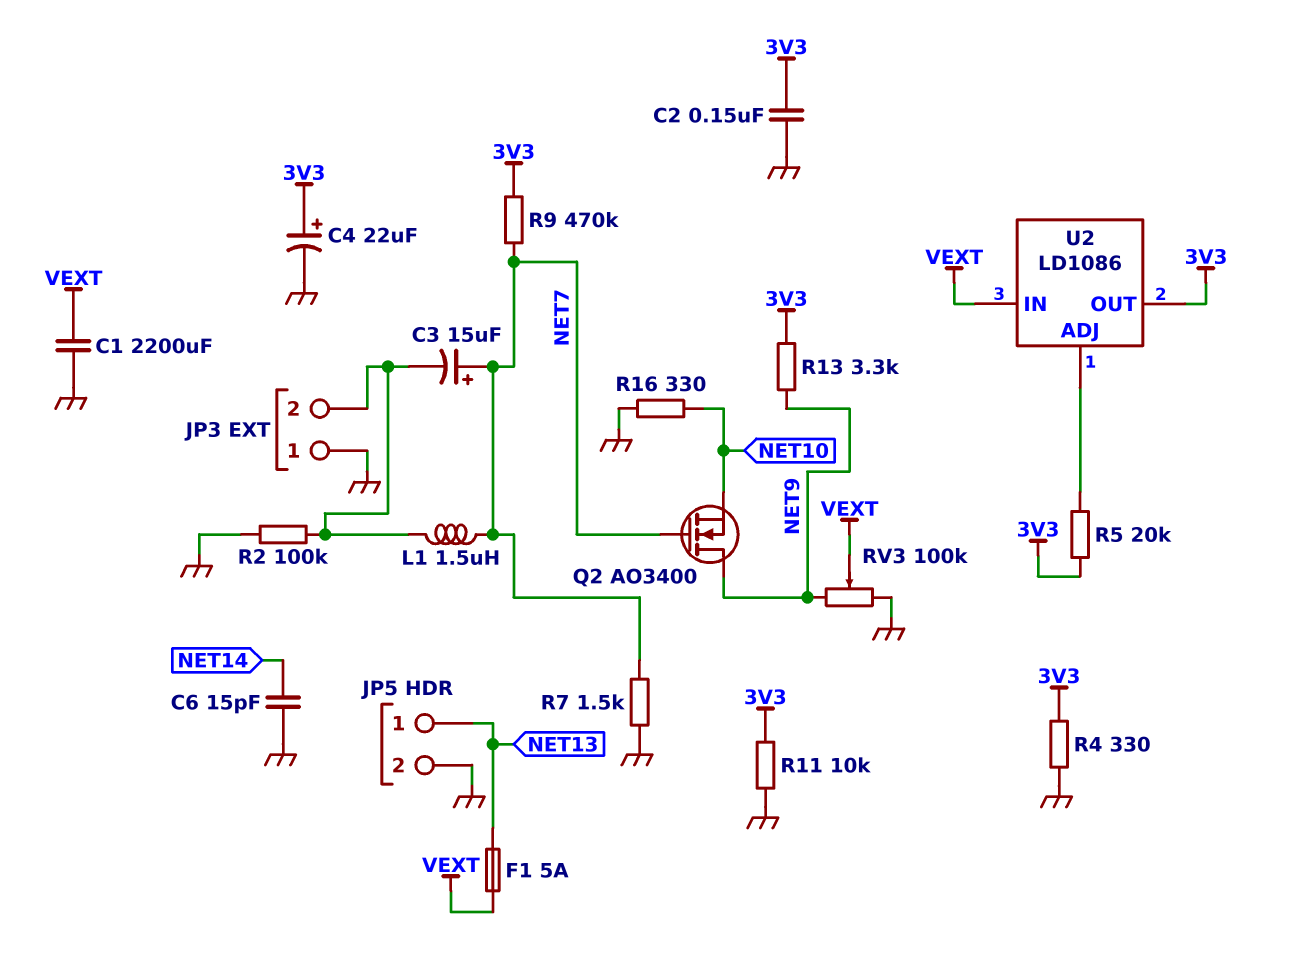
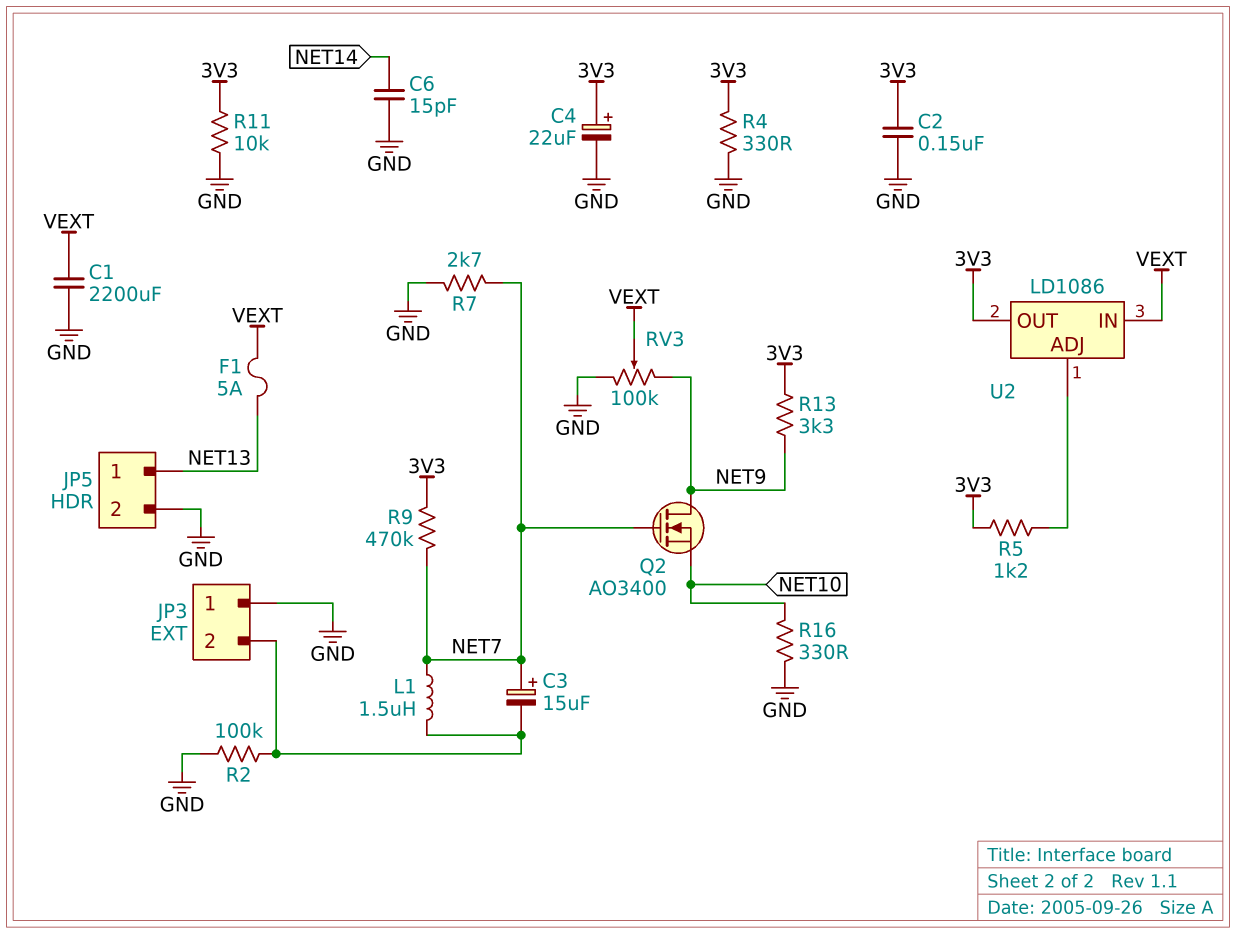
R5: 20k (3V3, U2/ADJ) -> 1.2k (3V3, U2/ADJ)
R7: 1.5k (GND, NET7) -> 2.7k (GND, NET7)

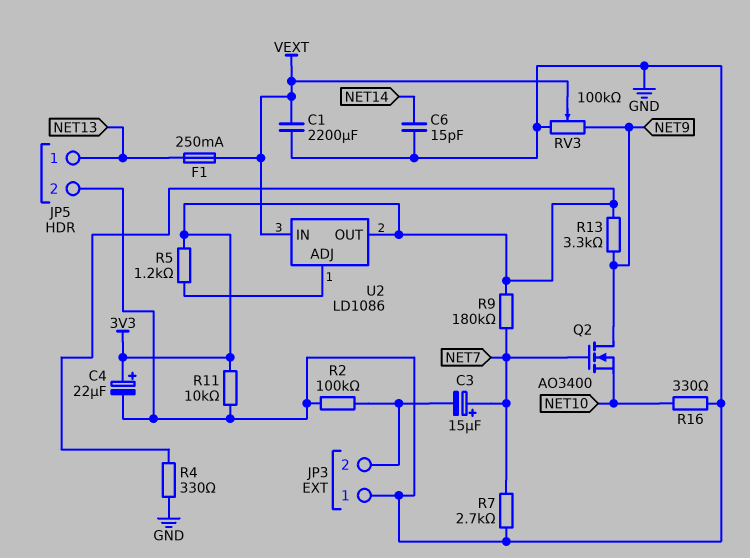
C2: 150nF (3V3, GND) -> none
F1: 5A (NET13, VEXT) -> 250mA (NET13, VEXT)
L1: 1.5uH (JP3/2, NET7) -> none
R9: 470k (3V3, NET7) -> 180k (3V3, NET7)

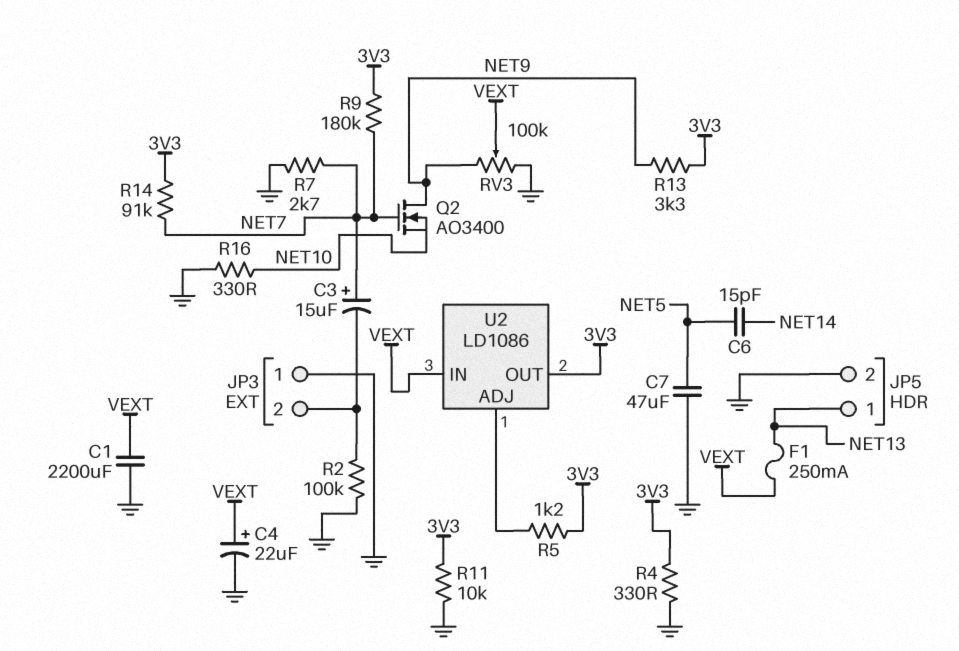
C4: 22uF (plus 3V3, minus GND) -> 22uF (plus VEXT, minus GND)
C6: 15pF (GND, NET14) -> 15pF (NET5, NET14)
C7: none -> 47uF (GND, NET5)
R14: none -> 91k (3V3, NET7)

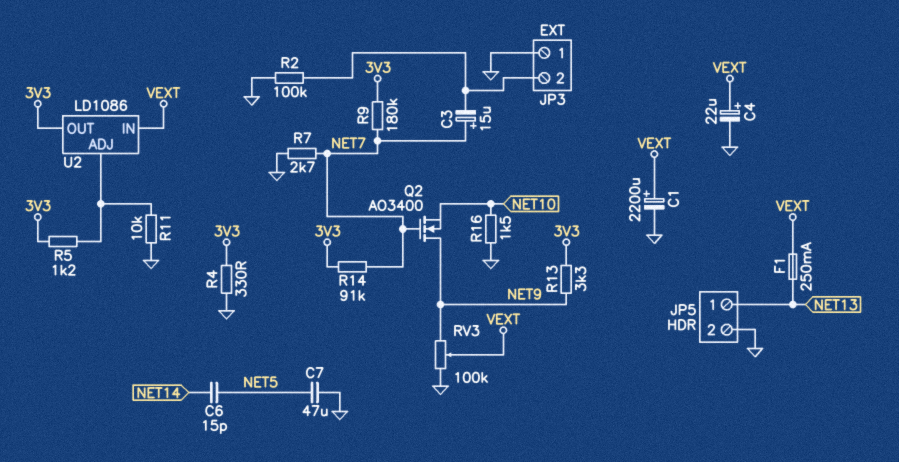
C1: 2200uF (GND, VEXT) -> 2200uF (plus VEXT, minus GND)
R11: 10k (3V3, GND) -> 10k (GND, U2/ADJ)
R16: 330 (GND, NET10) -> 1.5k (GND, NET10)

